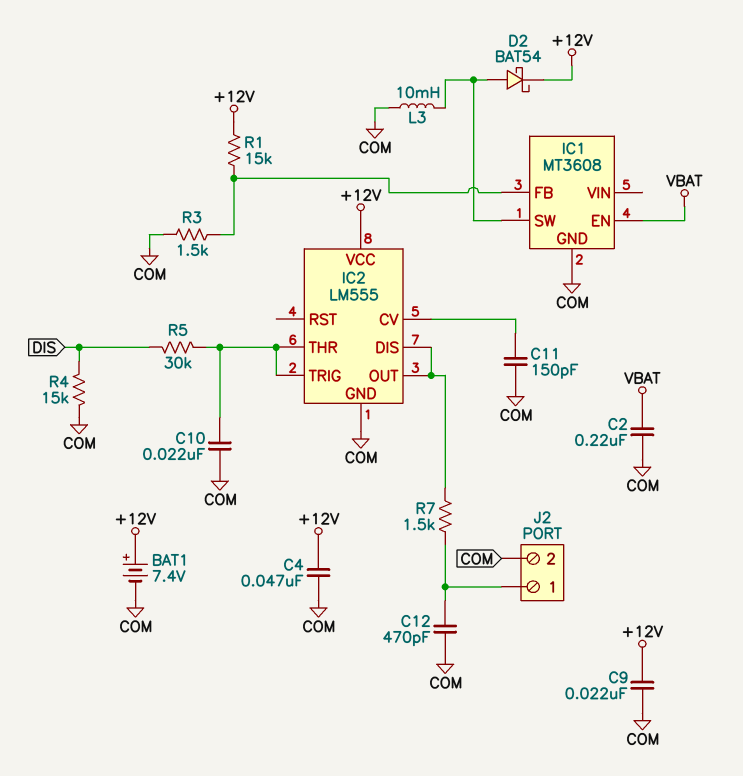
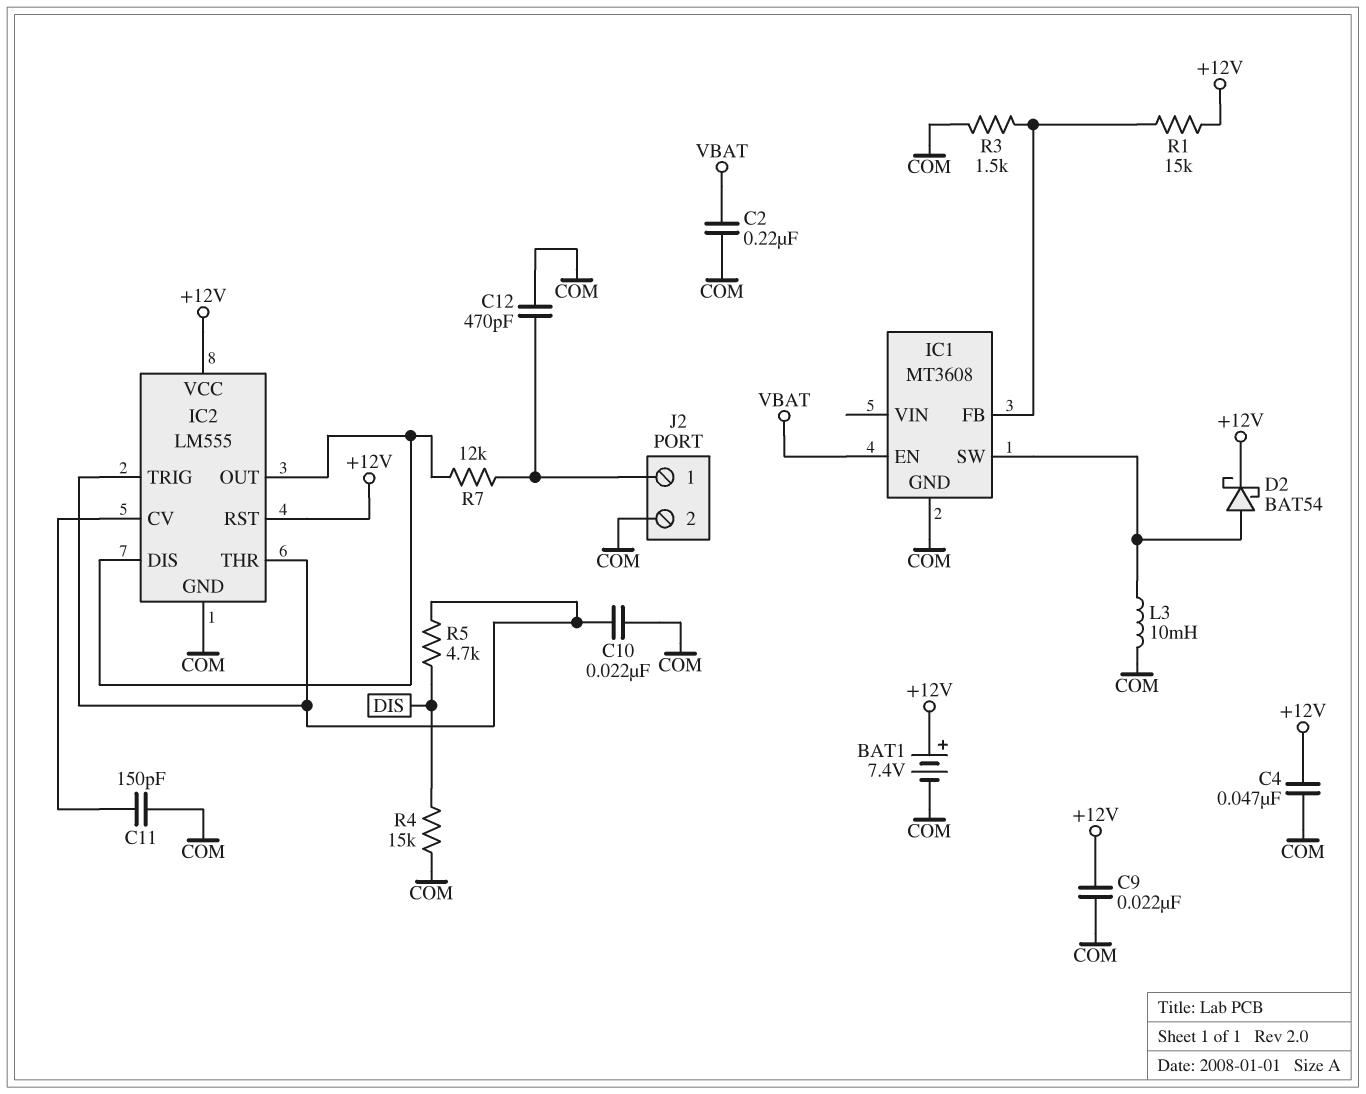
IC2 pin RST: none -> +12V
R5: 30k (DIS, IC2/THR) -> 4.7k (DIS, IC2/THR)
R7: 1.5k (IC2/DIS, J2/1) -> 12k (IC2/DIS, J2/1)

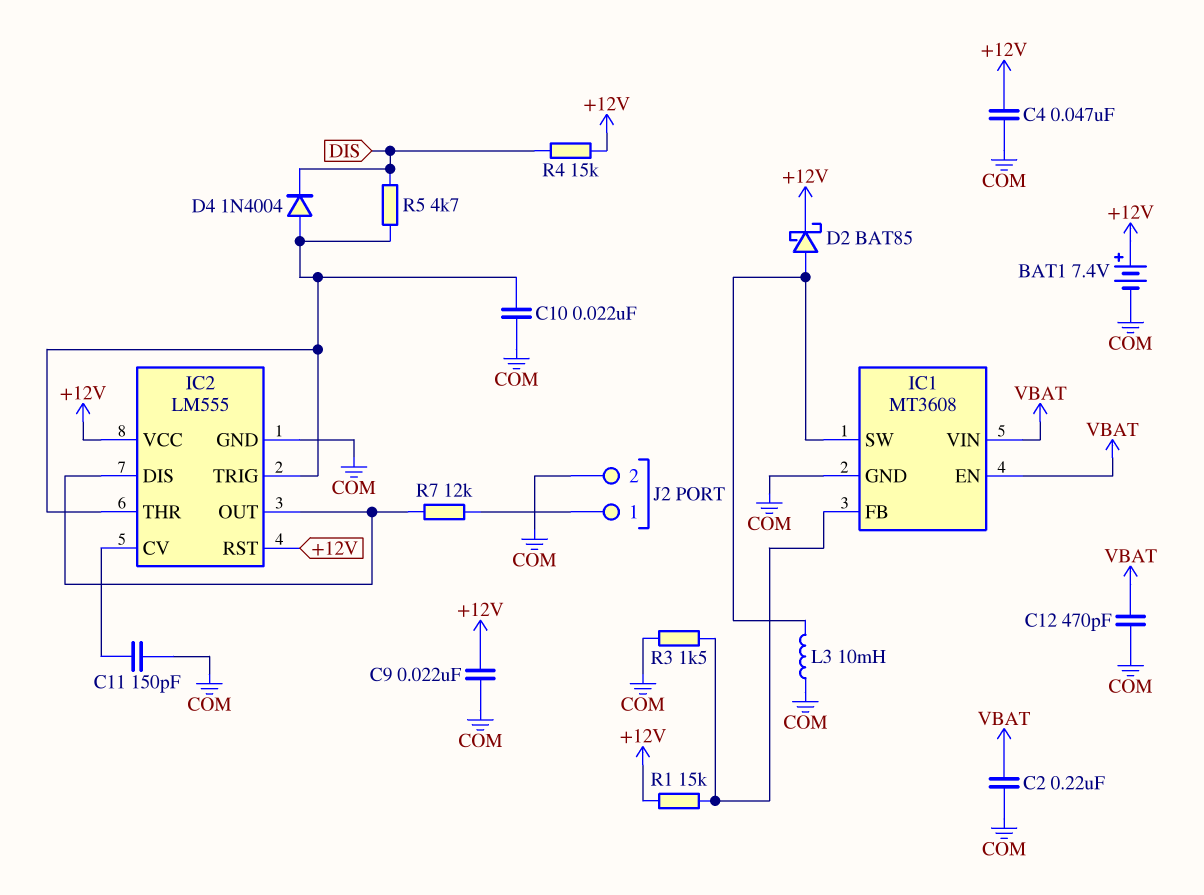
C12: 470pF (COM, J2/1) -> 470pF (COM, VBAT)
D2: schottky BAT54 (A IC1/SW, K +12V) -> schottky BAT85 (A IC1/SW, K +12V)
D4: none -> diode 1N4004 (A IC2/THR, K DIS)
IC1 pin VIN: none -> VBAT
R4: 15k (COM, DIS) -> 15k (+12V, DIS)

